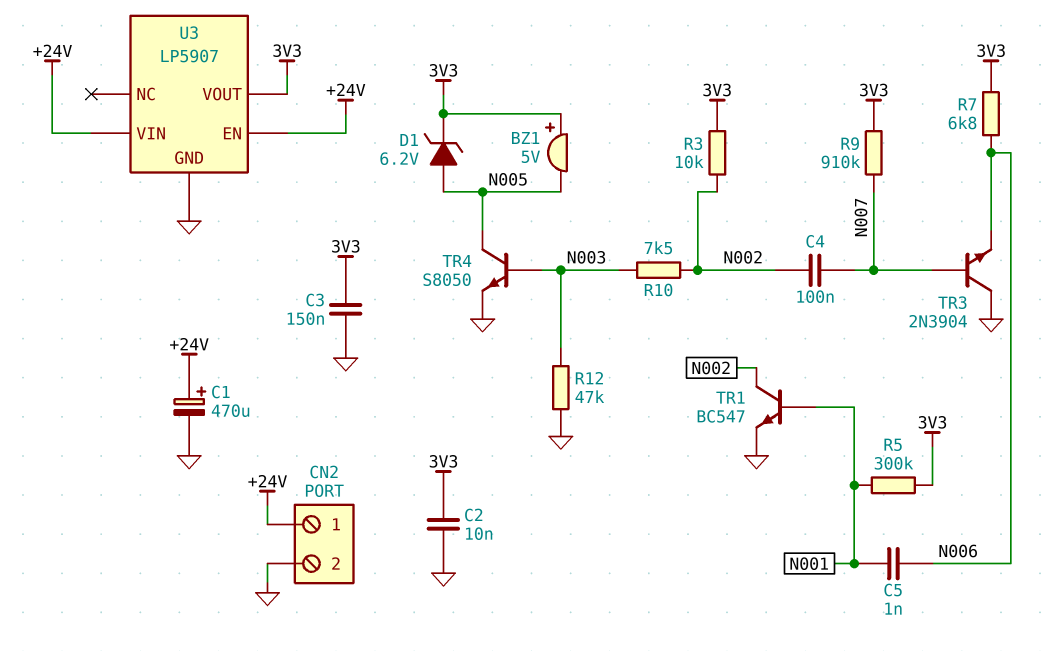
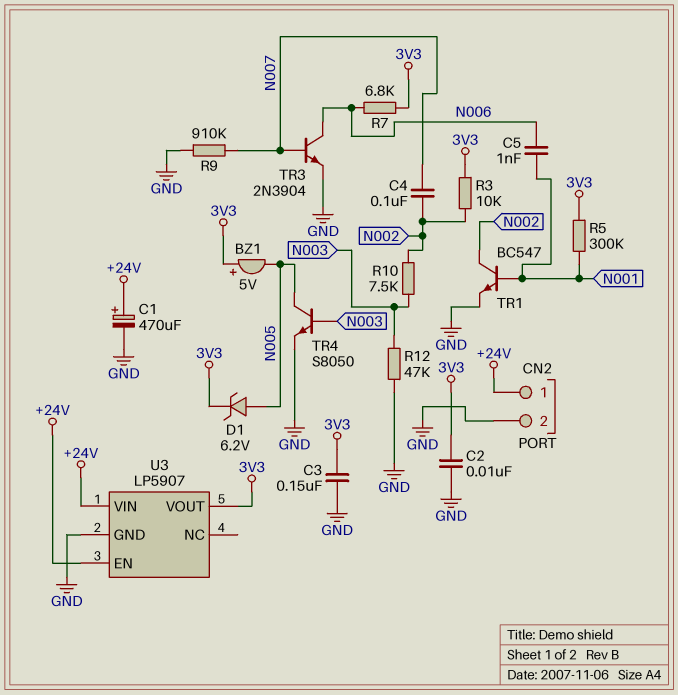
R9: 910k (3V3, N007) -> 910k (GND, N007)
TR3: NPN 2N3904 (B N007, C GND, E N006) -> NPN 2N3904 (B N007, C N006, E GND)

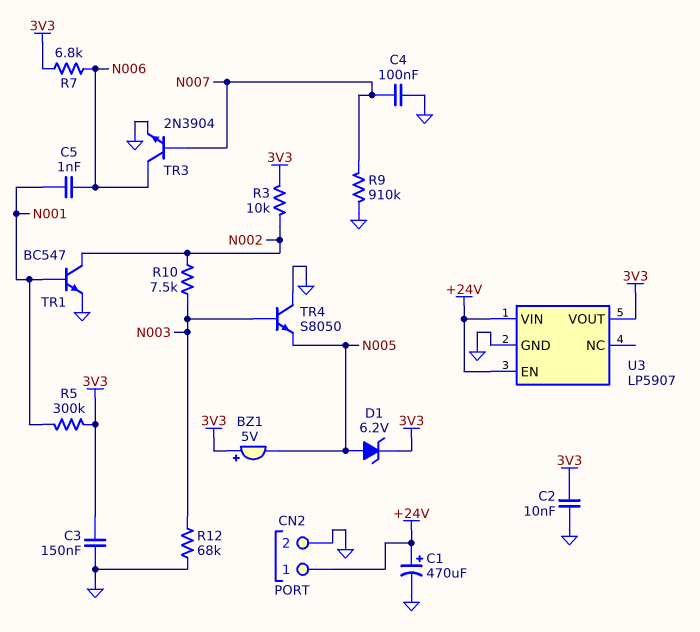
C4: 100nF (N002, N007) -> 100nF (GND, N007)
R12: 47k (GND, N003) -> 68k (GND, N003)
TR4: NPN S8050 (B N003, C N005, E GND) -> NPN S8050 (B N003, C GND, E N005)

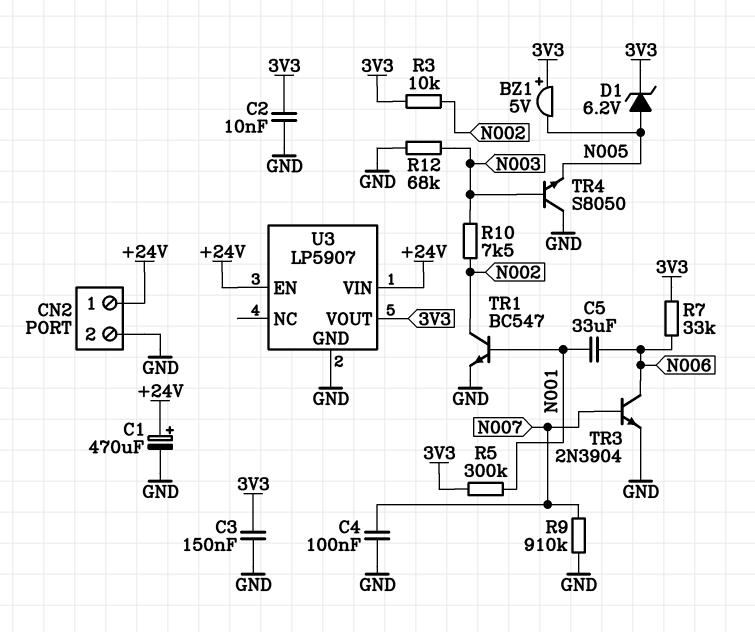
C5: 1nF (N001, N006) -> 33uF (N001, N006)
R7: 6.8k (3V3, N006) -> 33k (3V3, N006)

